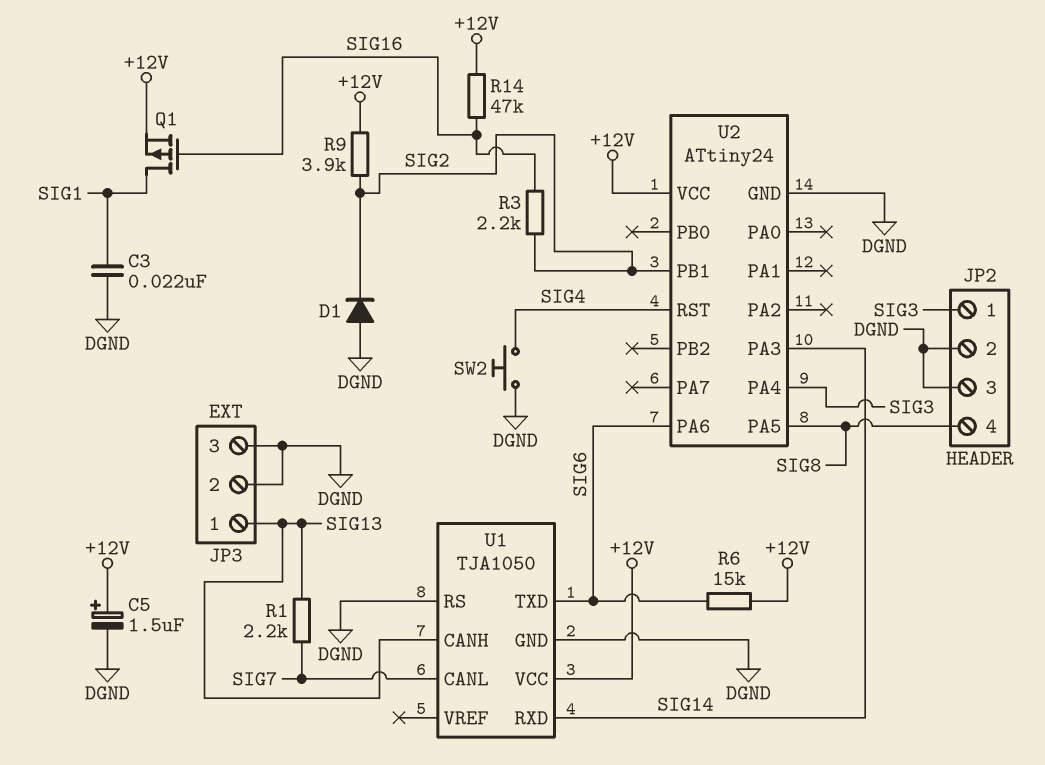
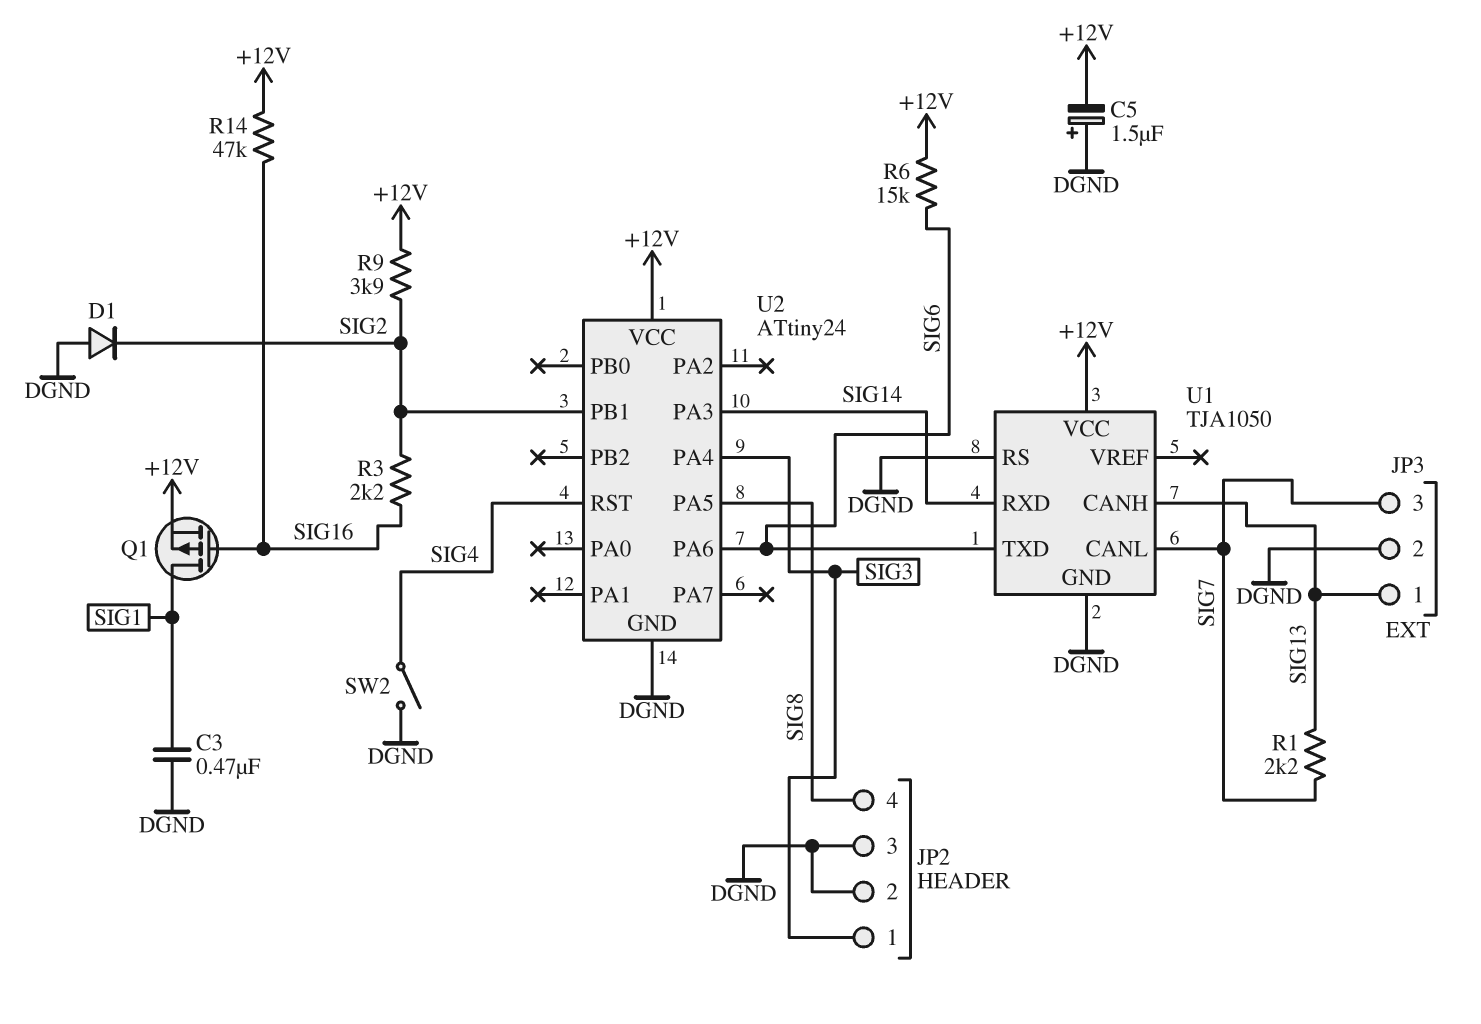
C3: 22nF (DGND, SIG1) -> 470nF (DGND, SIG1)
C5: 1.5uF (plus +12V, minus DGND) -> 1.5uF (plus DGND, minus +12V)
JP3 pin 3: DGND -> SIG7
SW2: button (DGND, SIG4) -> switch (DGND, SIG4)

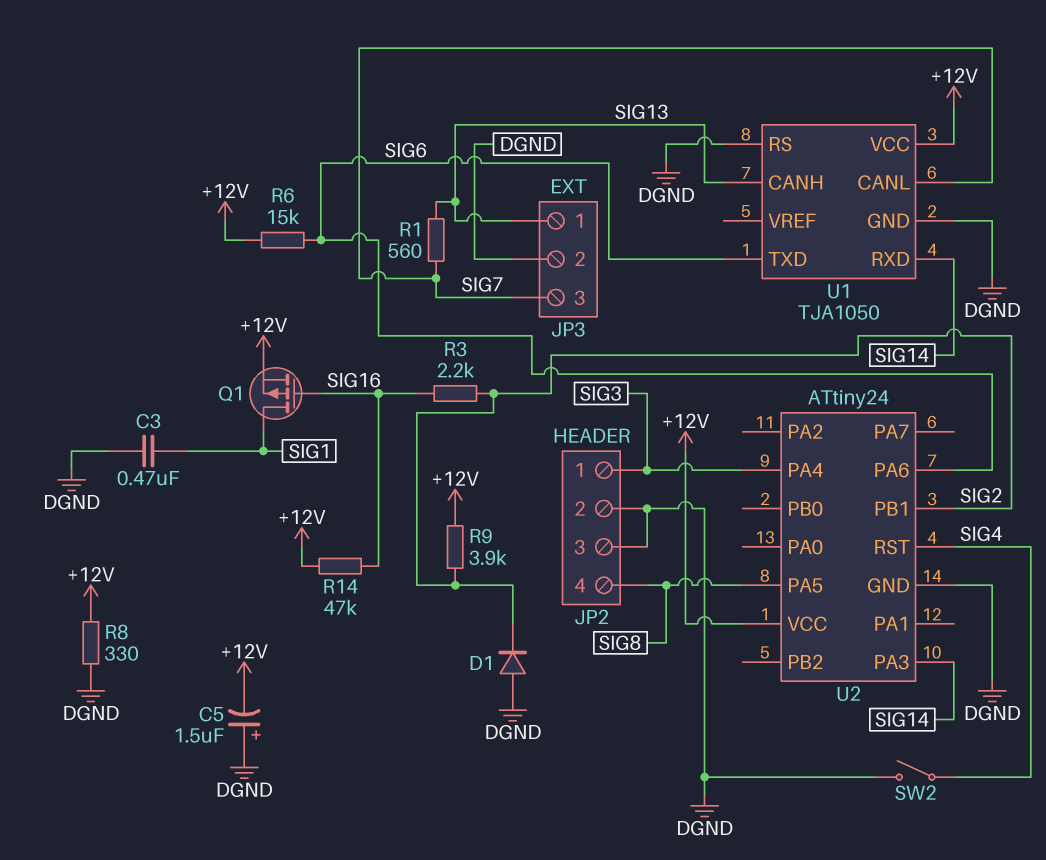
R1: 2.2k (SIG7, SIG13) -> 560 (SIG7, SIG13)
R8: none -> 330 (+12V, DGND)

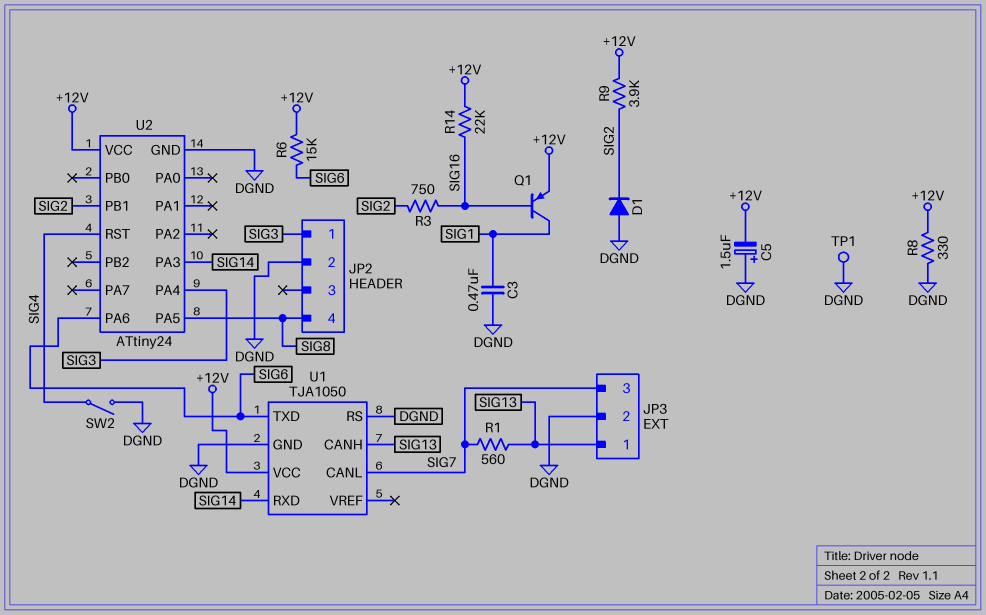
JP2 pin 3: DGND -> none
Q1: PMOS (G SIG16, D SIG1, S +12V) -> PNP (B SIG16, C SIG1, E +12V)
R3: 2.2k (SIG2, SIG16) -> 750 (SIG2, SIG16)
R14: 47k (+12V, SIG16) -> 22k (+12V, SIG16)
TP1: none -> test point (DGND)

